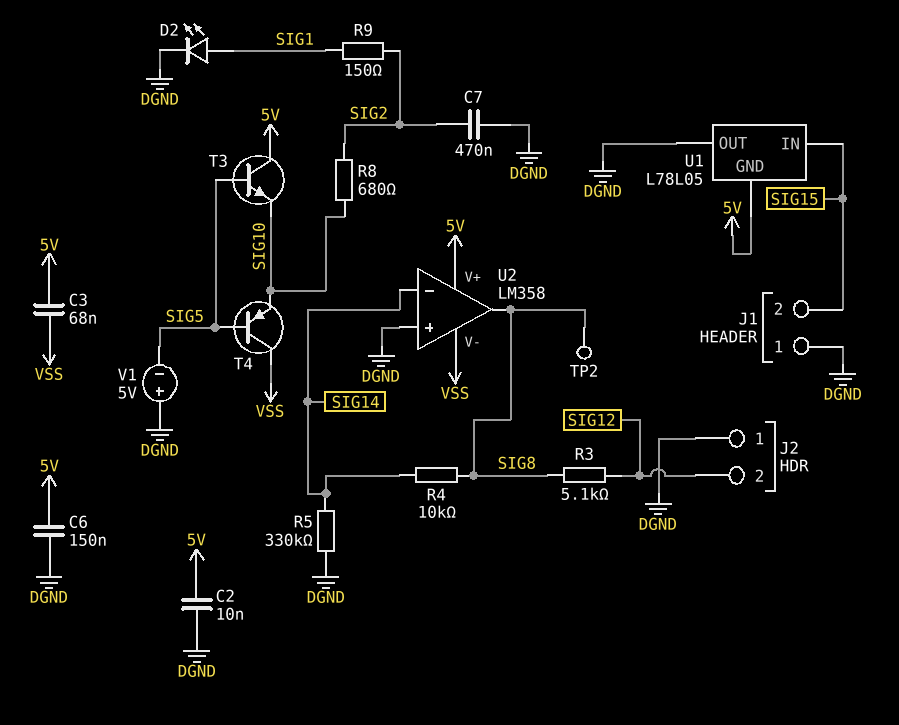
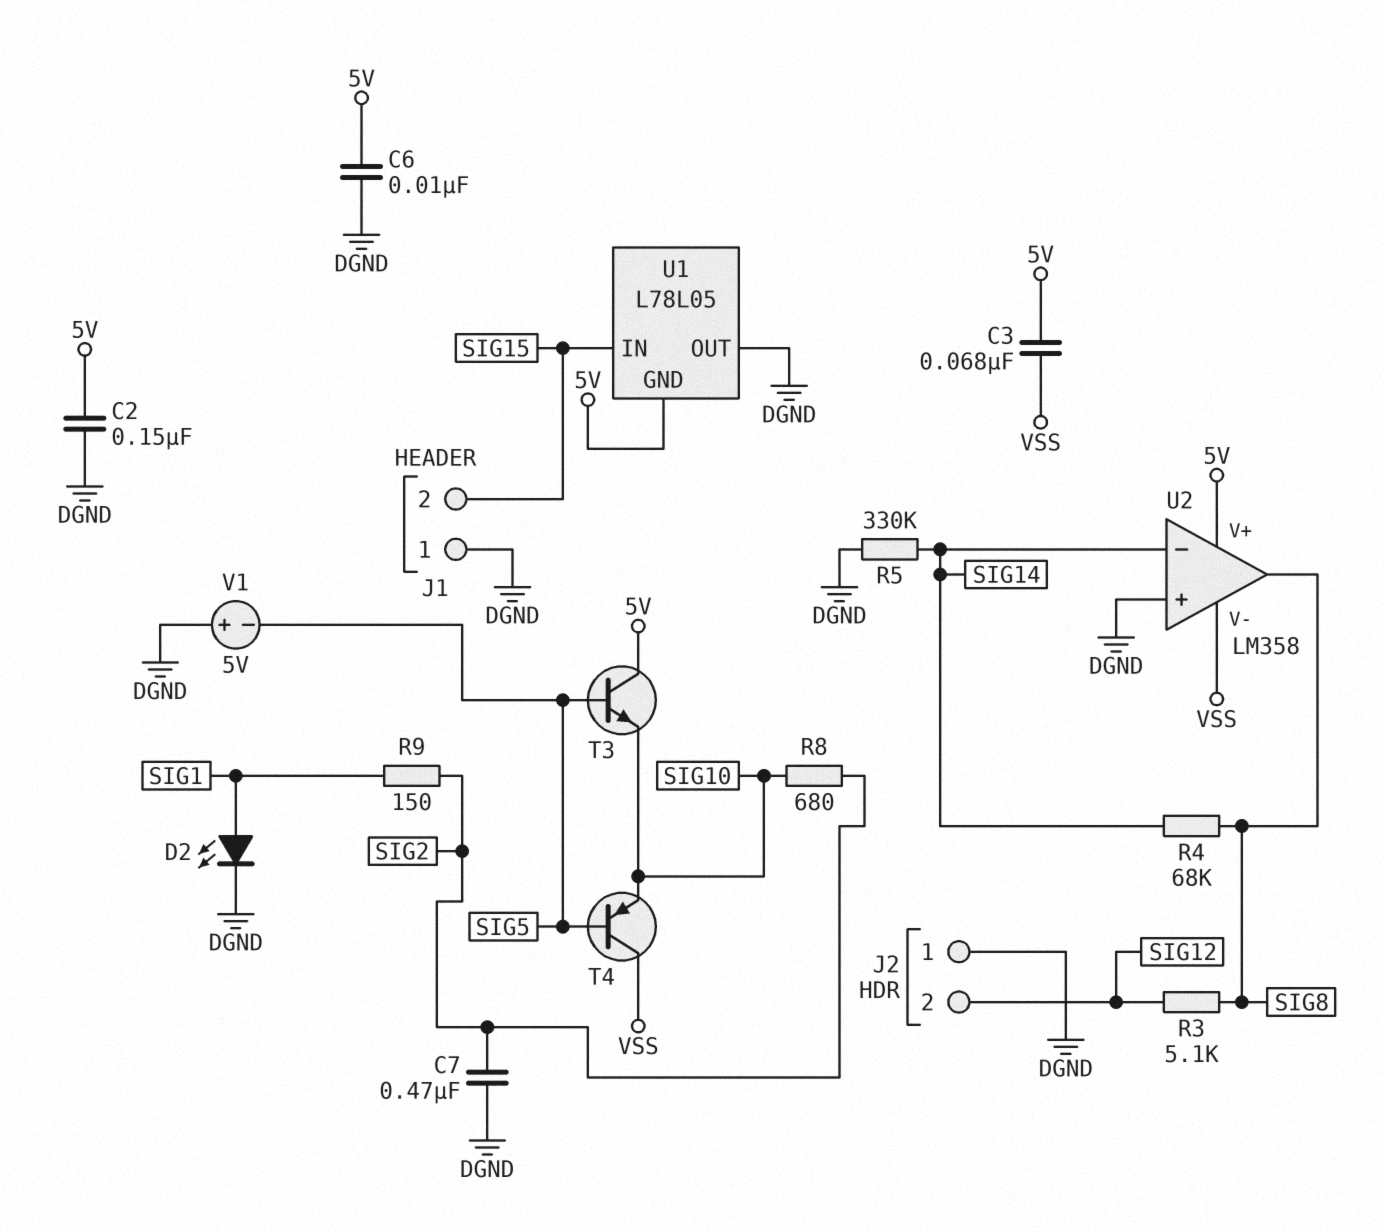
C2: 10nF (5V, DGND) -> 150nF (5V, DGND)
C6: 150nF (5V, DGND) -> 10nF (5V, DGND)
R4: 10k (SIG8, SIG14) -> 68k (SIG8, SIG14)
TP2: test point (SIG8) -> none

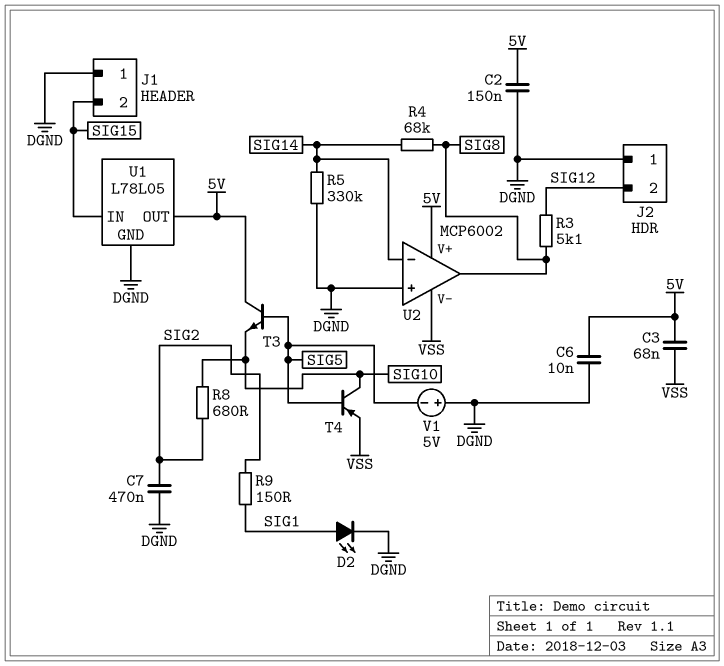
T4: PNP (B SIG5, C VSS, E SIG10) -> PNP (B SIG5, C SIG10, E VSS)
U1 pin GND: 5V -> DGND
U1 pin OUT: DGND -> 5V
U2: LM358 -> MCP6002

